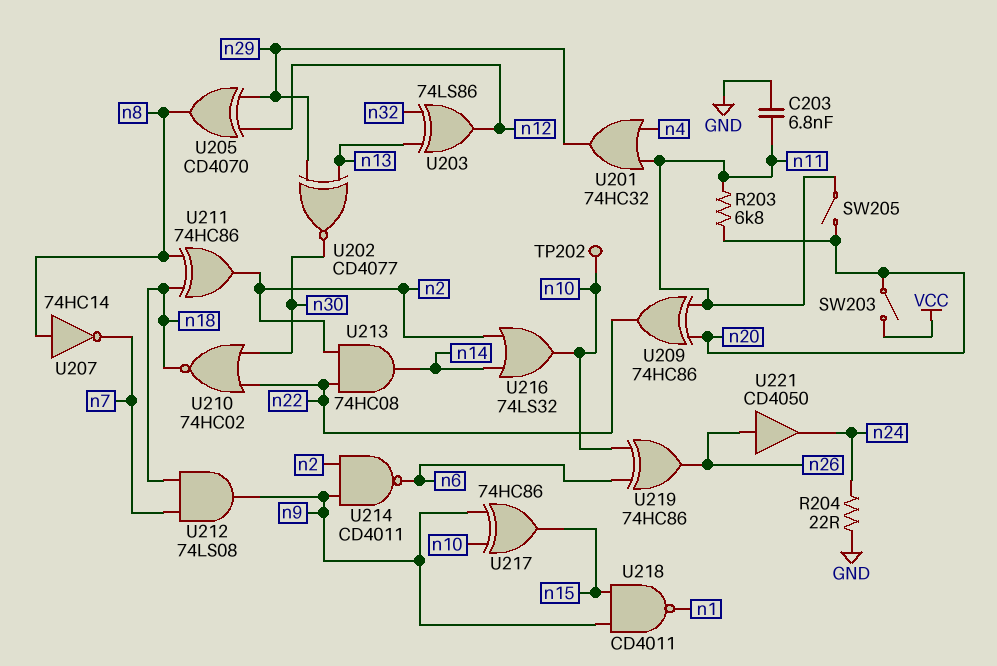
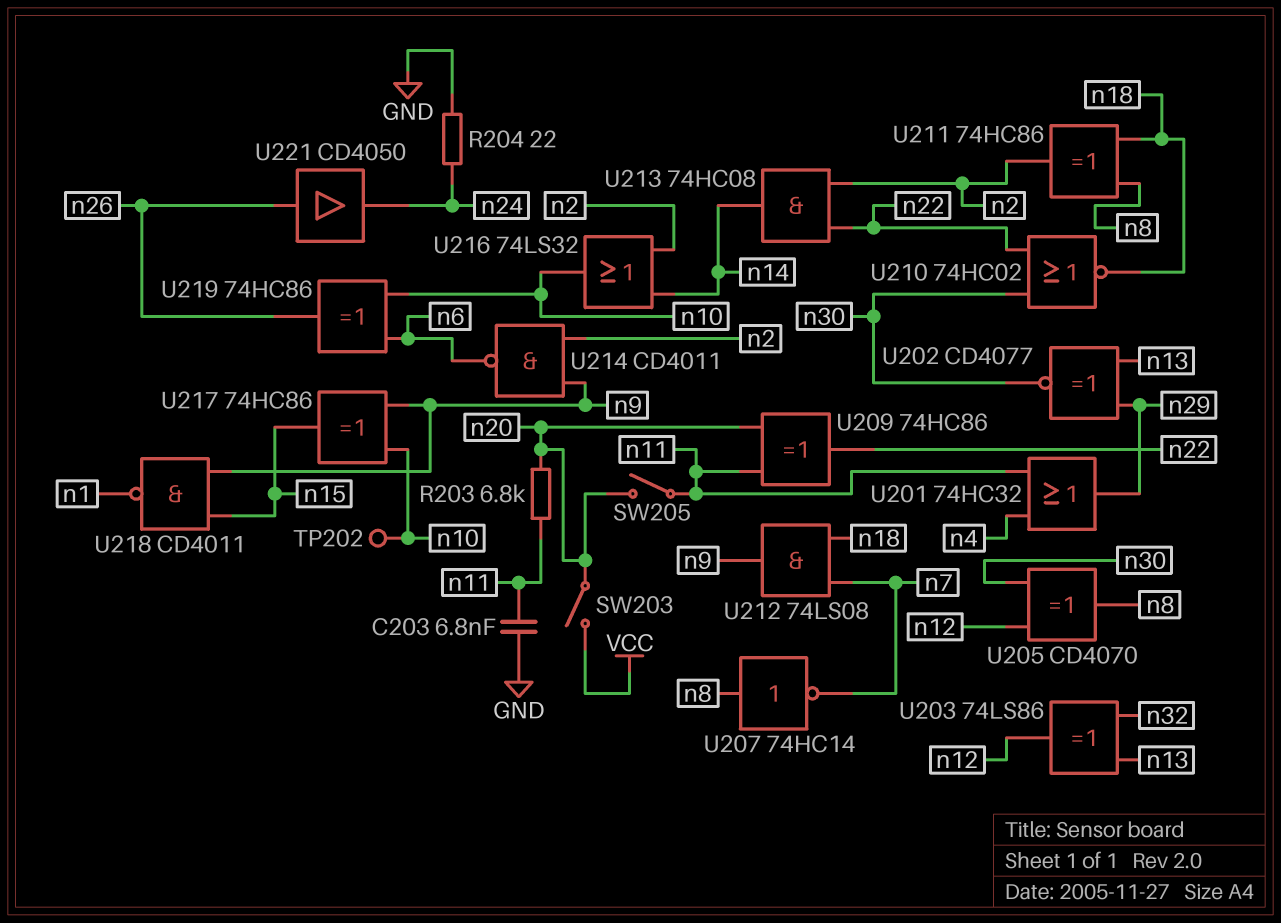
U205: XOR CD4070 (in n12, in n29, out n8) -> XOR CD4070 (in n12, in n30, out n8)

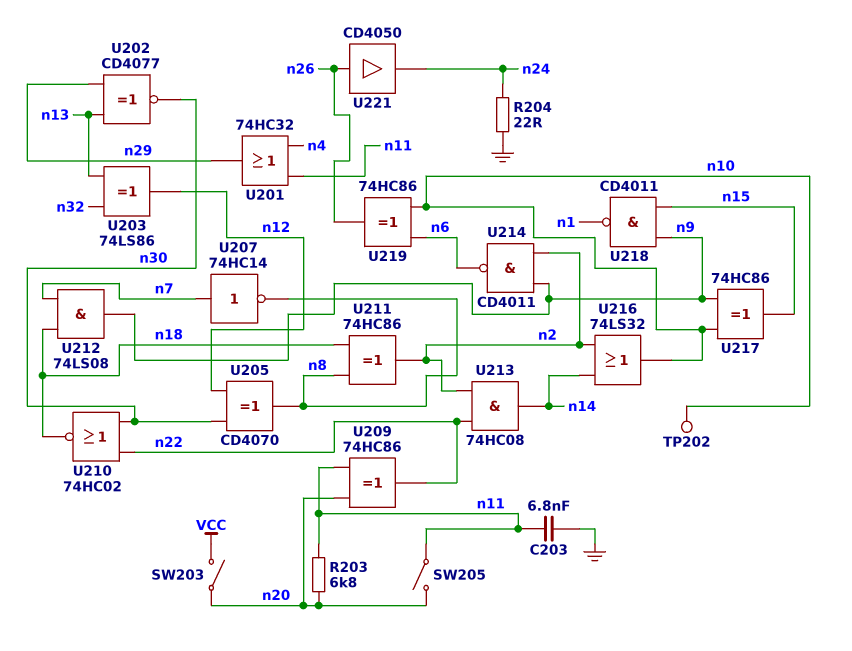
U207: NOT 74HC14 (in n8, out n7) -> NOT 74HC14 (in n7, out n8)

